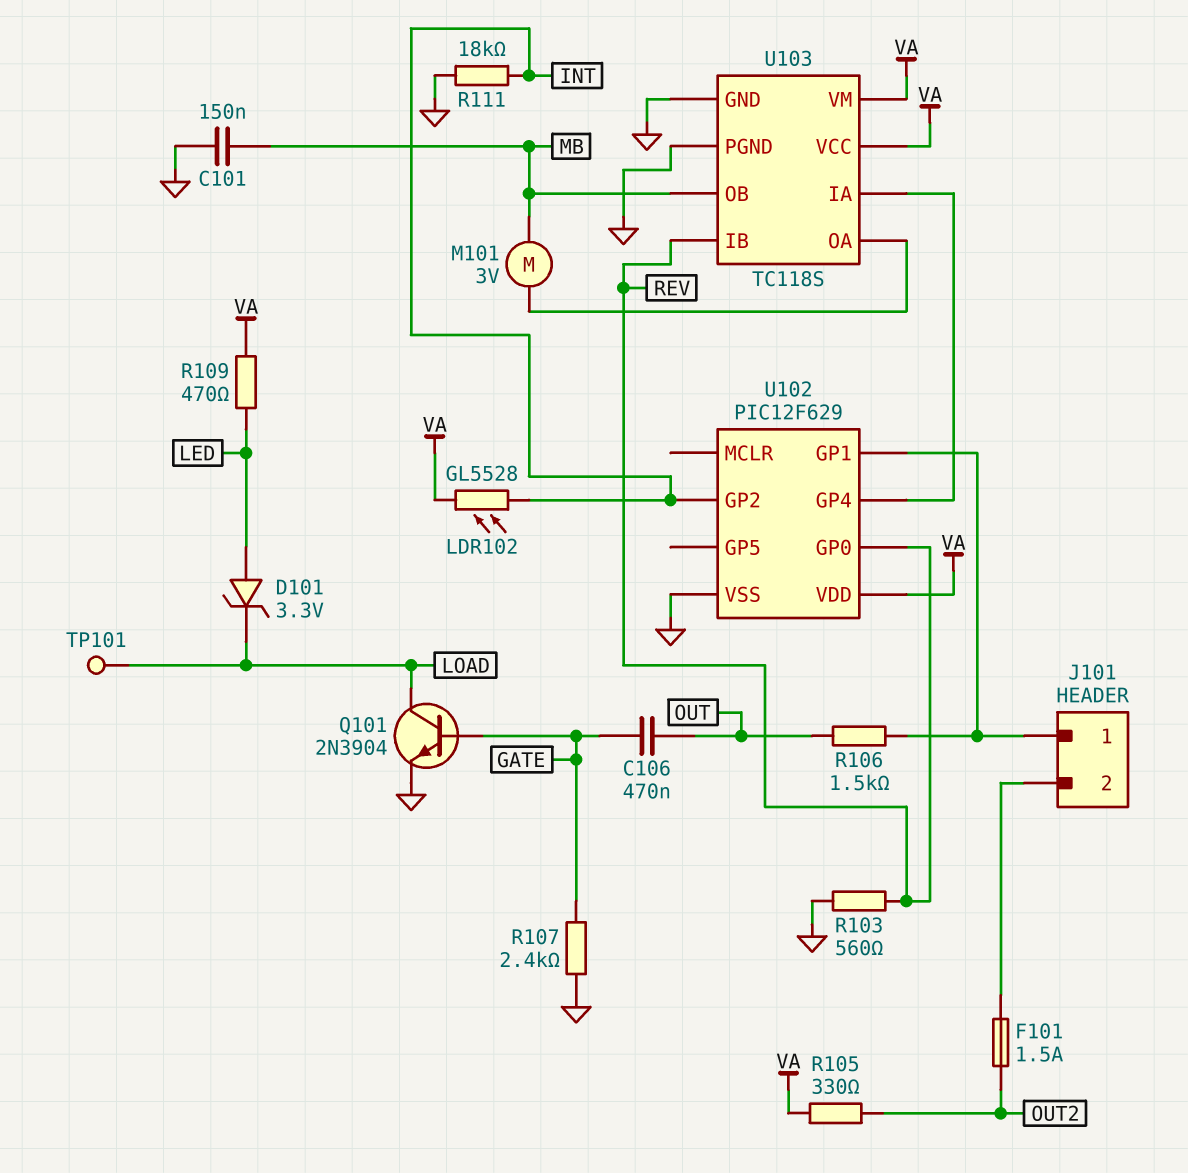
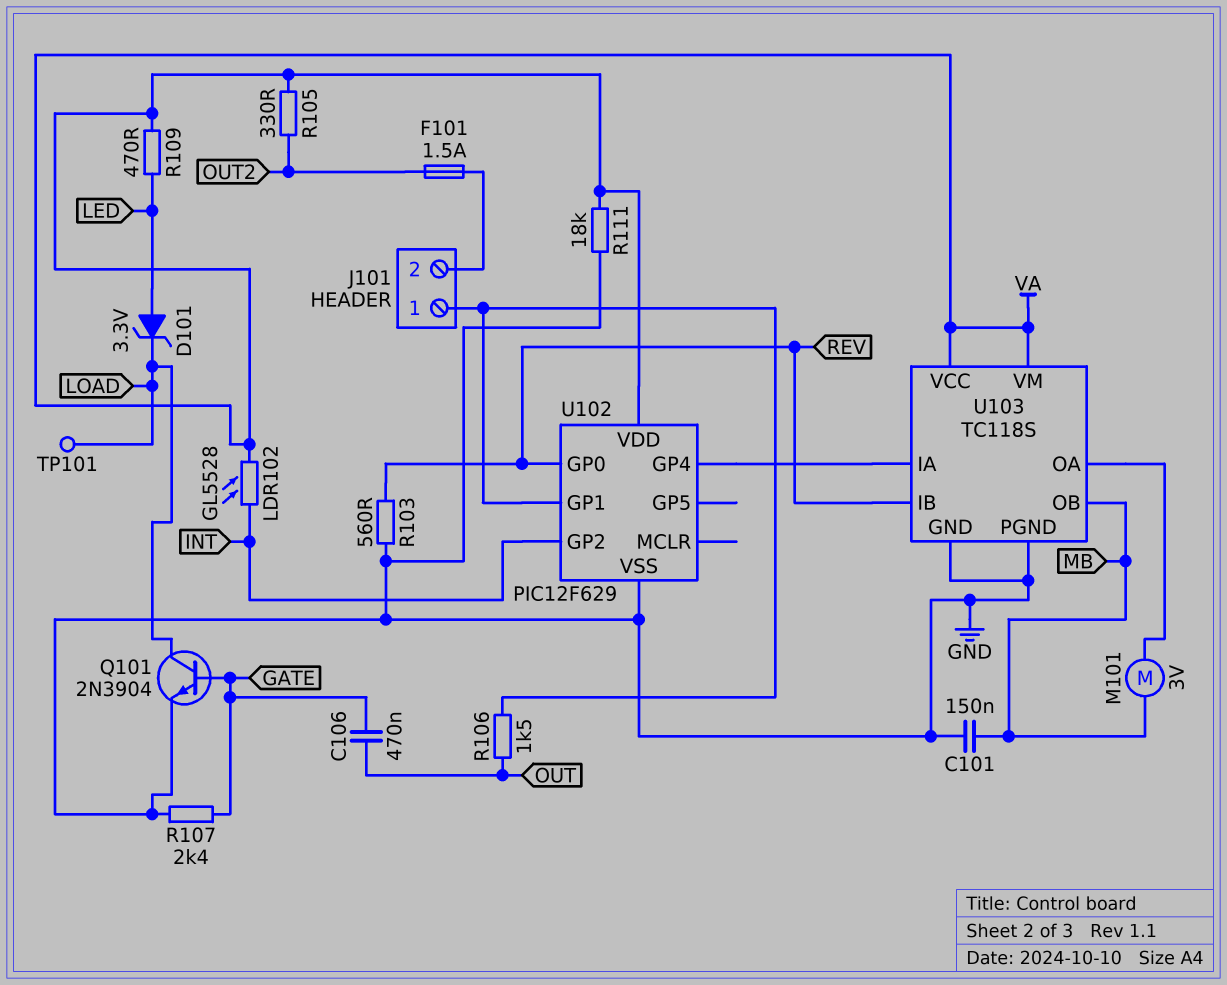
R111: 18k (GND, INT) -> 18k (GND, VA)

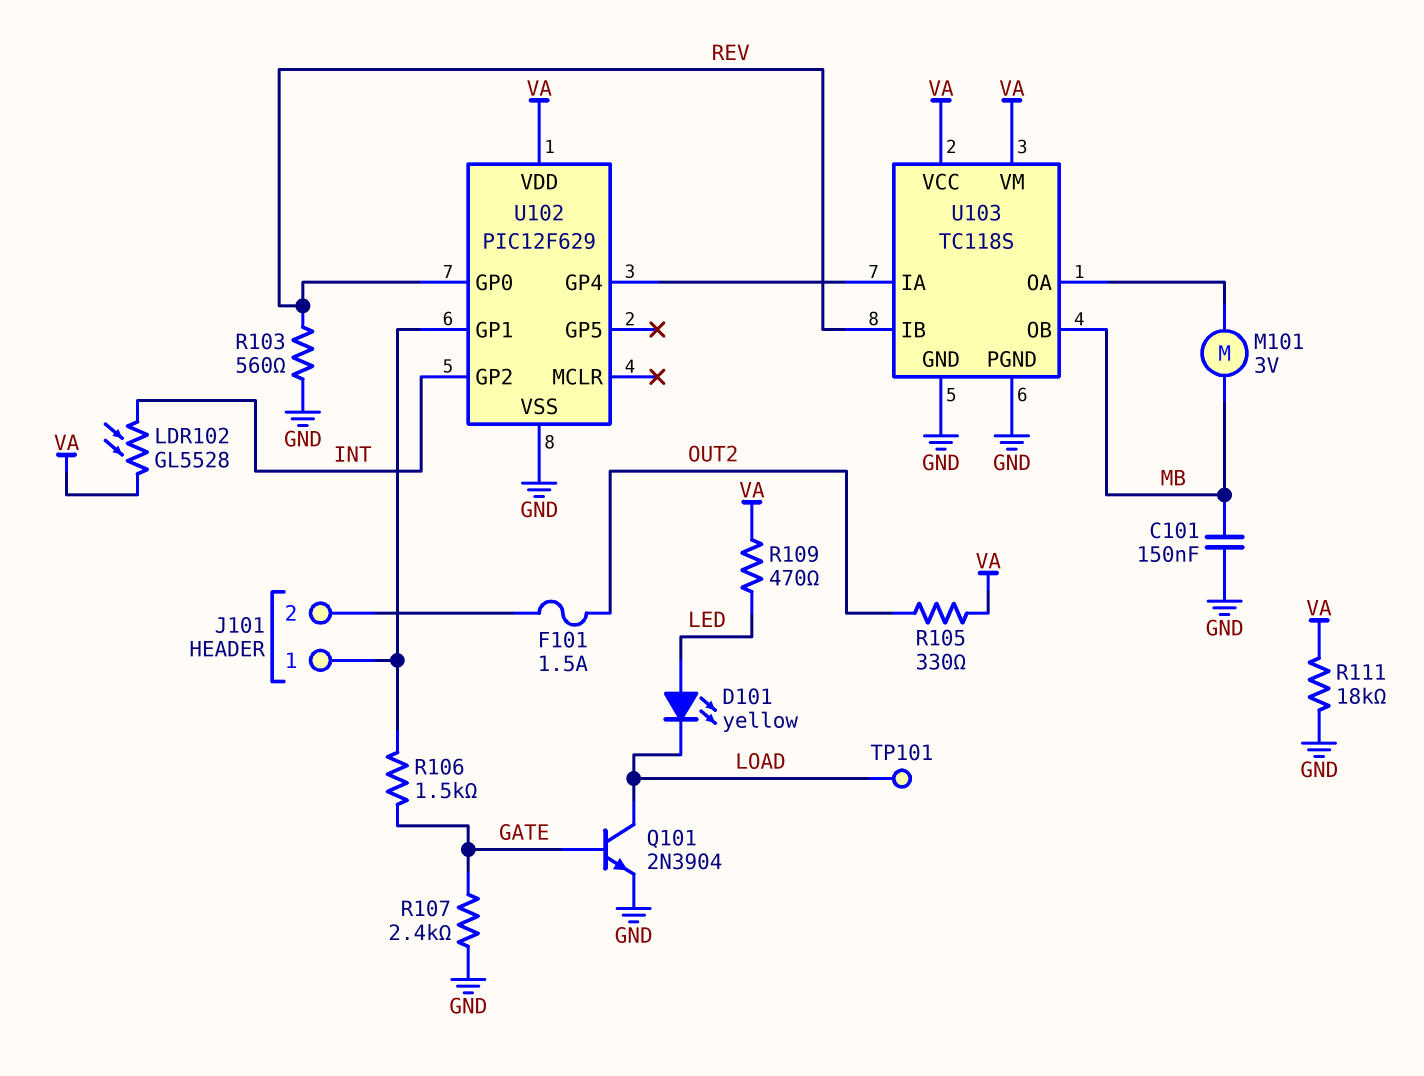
C106: 470nF (GATE, OUT) -> none
D101: zener 3.3V (A LED, K LOAD) -> LED yellow (A LED, K LOAD)
R106: 1.5k (J101/1, OUT) -> 1.5k (GATE, J101/1)

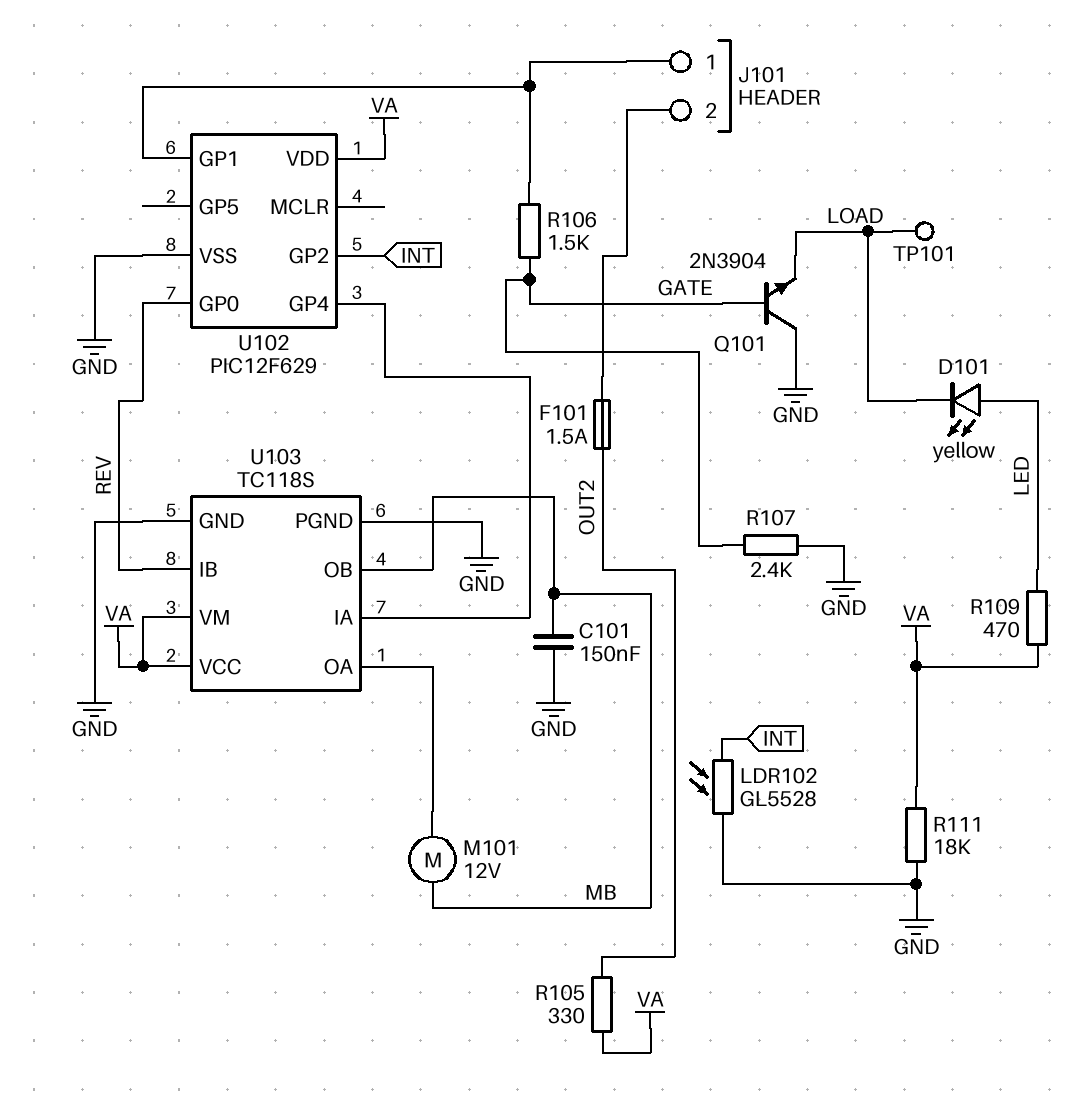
LDR102: GL5528 (INT, VA) -> GL5528 (GND, INT)
M101: motor 3V (MB, U103/OA) -> motor 12V (MB, U103/OA)
Q101: NPN 2N3904 (B GATE, C LOAD, E GND) -> NPN 2N3904 (B GATE, C GND, E LOAD)
R103: 560 (GND, REV) -> none

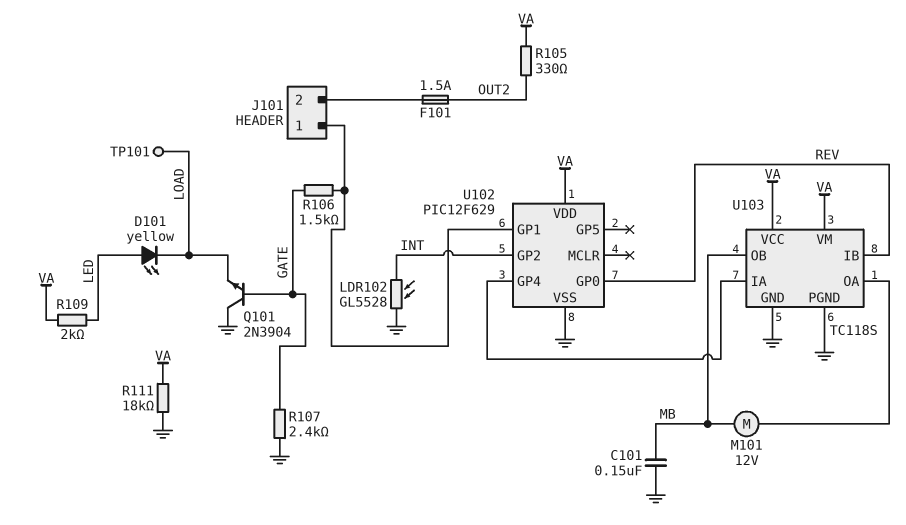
R109: 470 (LED, VA) -> 2k (LED, VA)

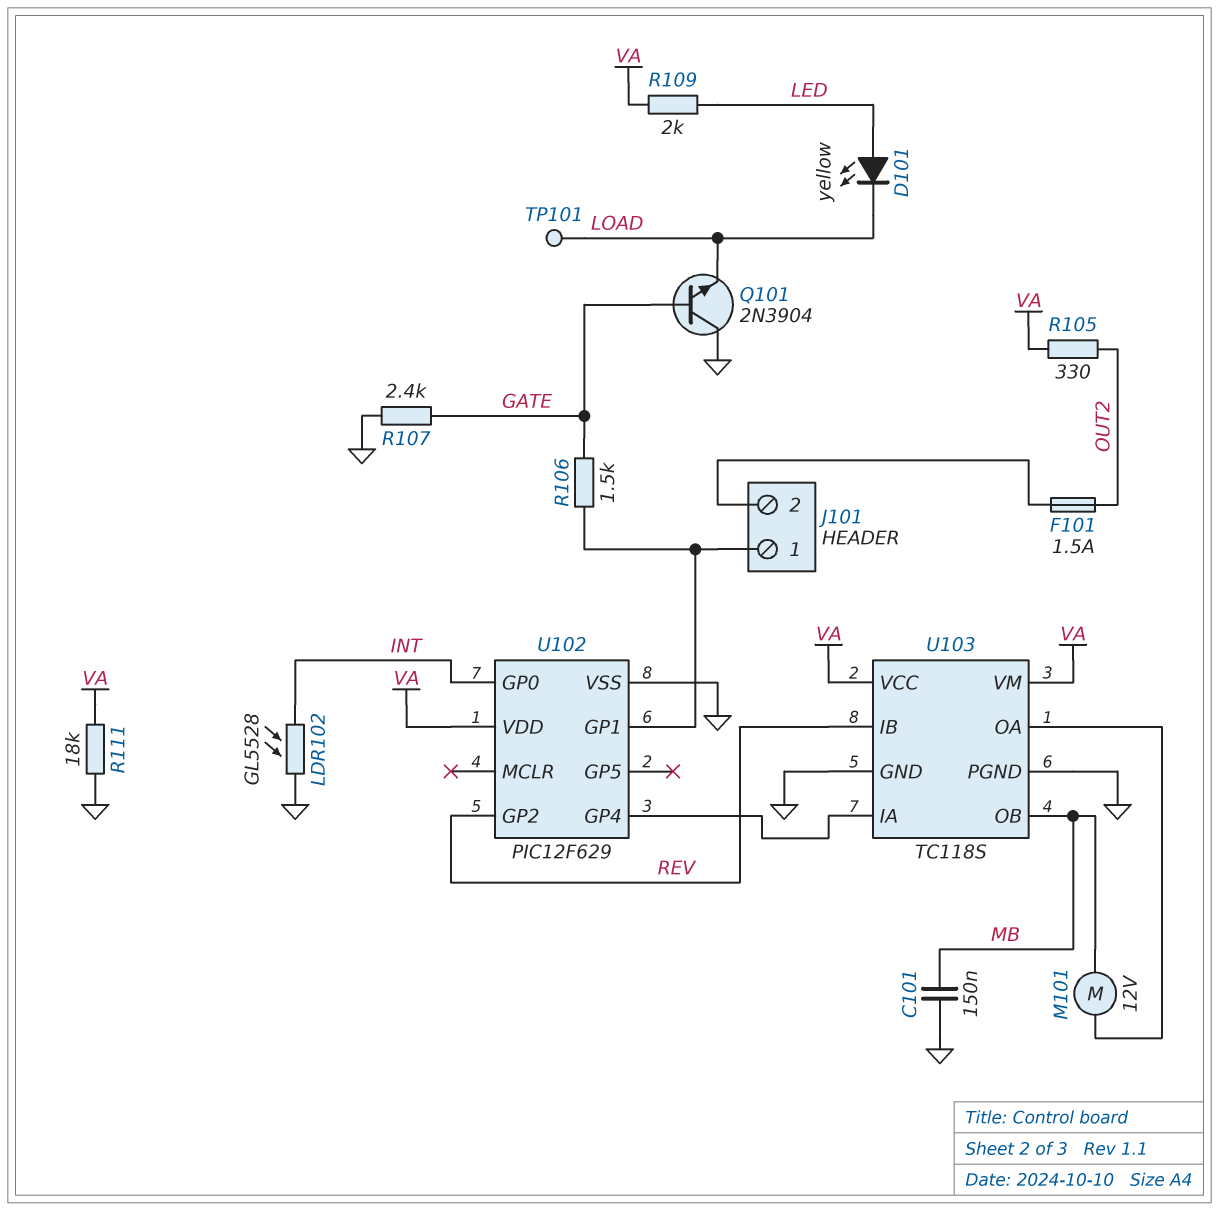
U102 pin GP0: REV -> INT
U102 pin GP2: INT -> REV

